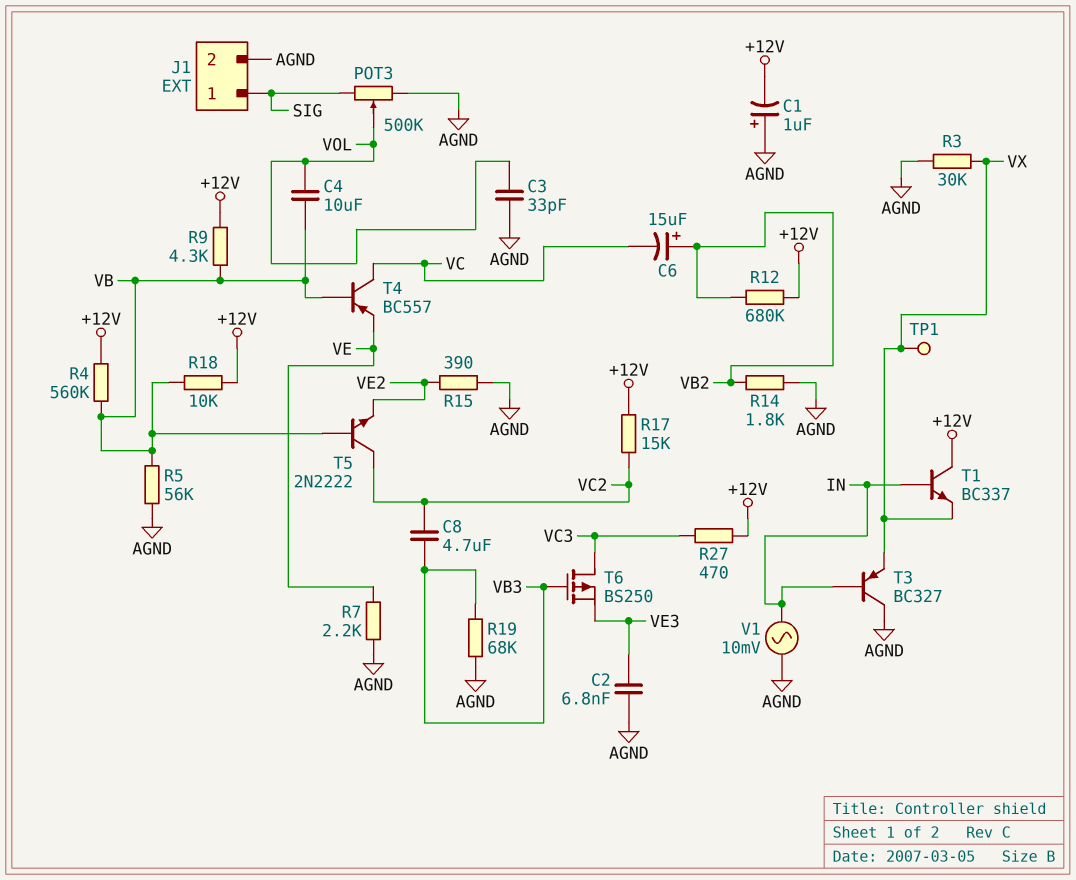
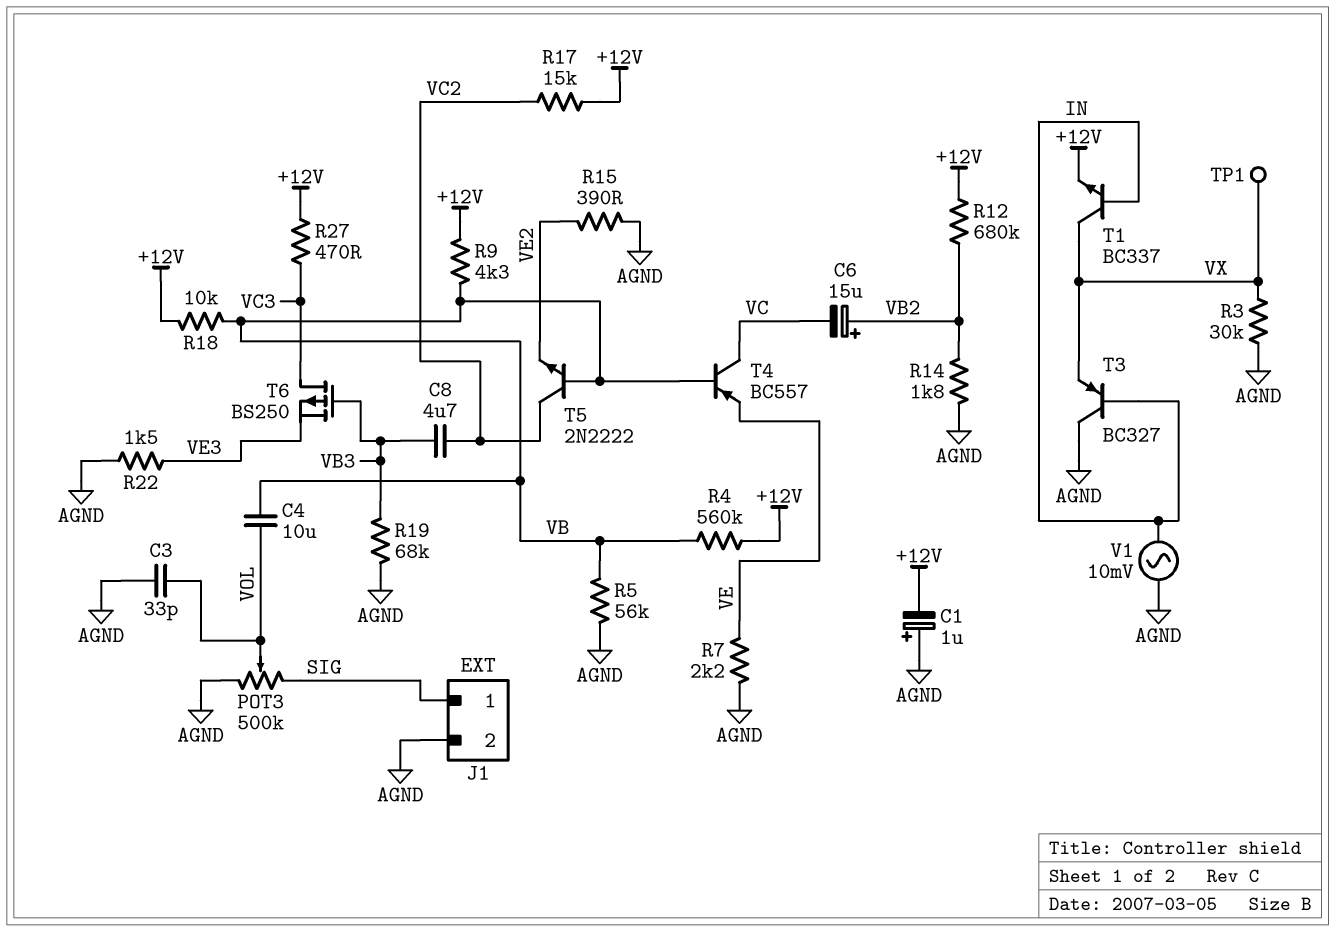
C2: 6.8nF (AGND, VE3) -> none
R22: none -> 1.5k (AGND, VE3)
T1: NPN BC337 (B IN, C +12V, E VX) -> NPN BC337 (B IN, C VX, E +12V)

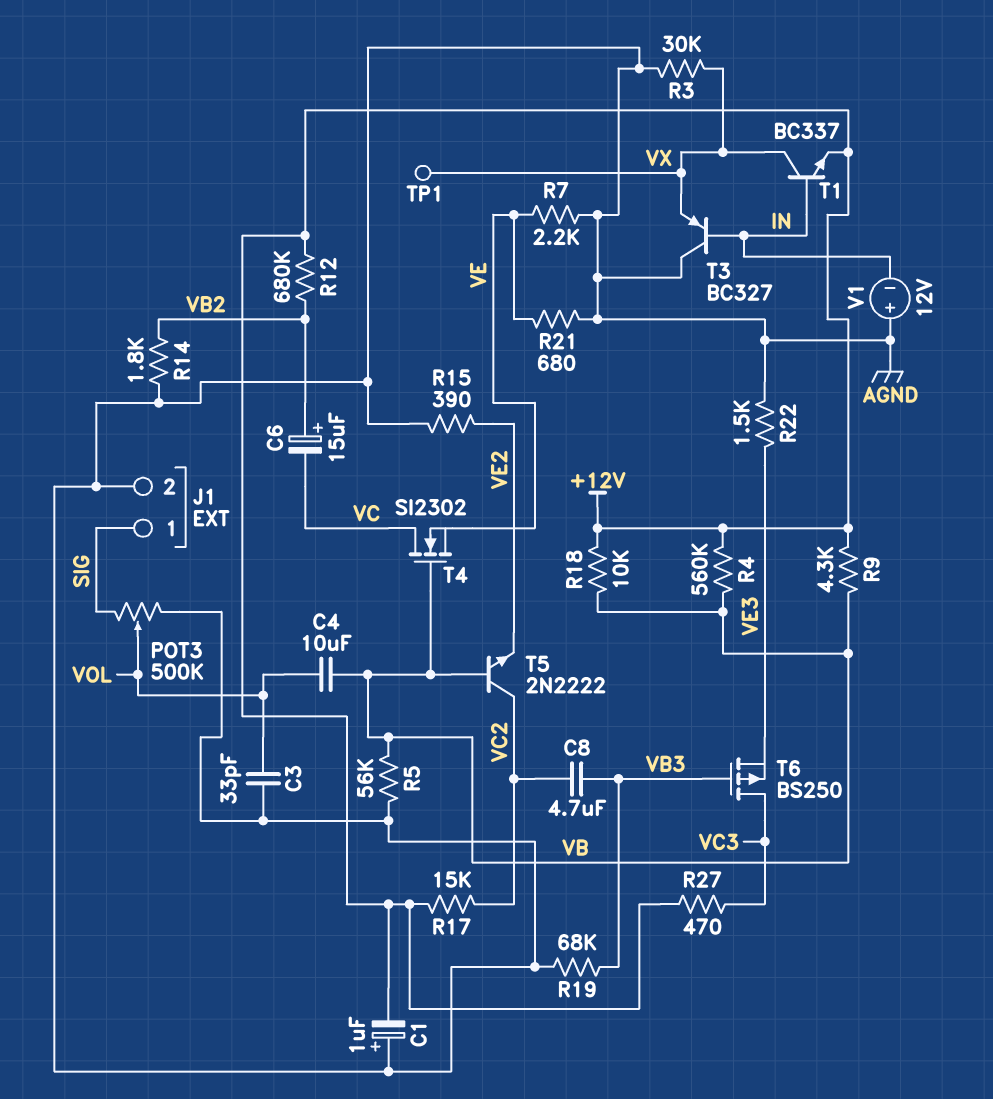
R21: none -> 680 (AGND, VE)
T4: PNP BC557 (B VB, C VC, E VE) -> NMOS SI2302 (G VB, D VC, S VE)
V1: AC 10mV (AGND, IN) -> 12V (plus AGND, minus IN)

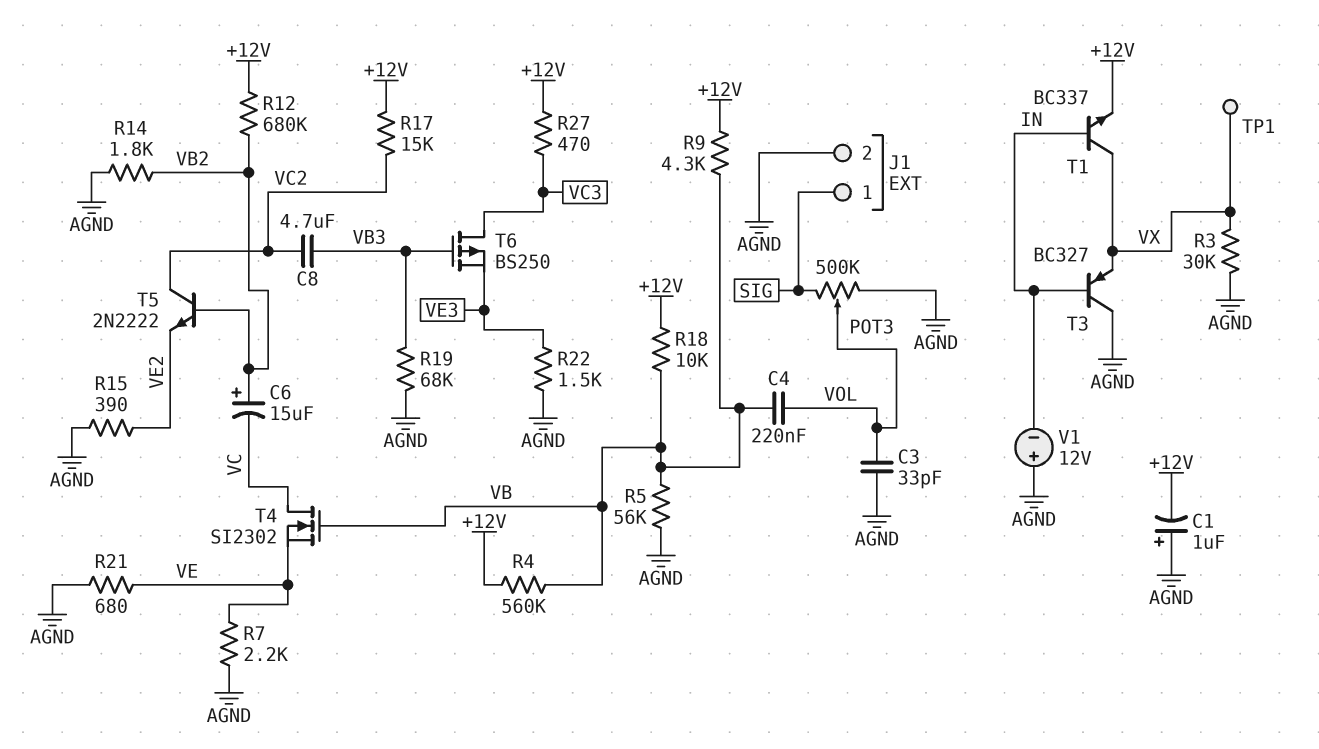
C4: 10uF (VB, VOL) -> 220nF (VB, VOL)
T5: NPN 2N2222 (B VB, C VC2, E VE2) -> NPN 2N2222 (B VB2, C VC2, E VE2)

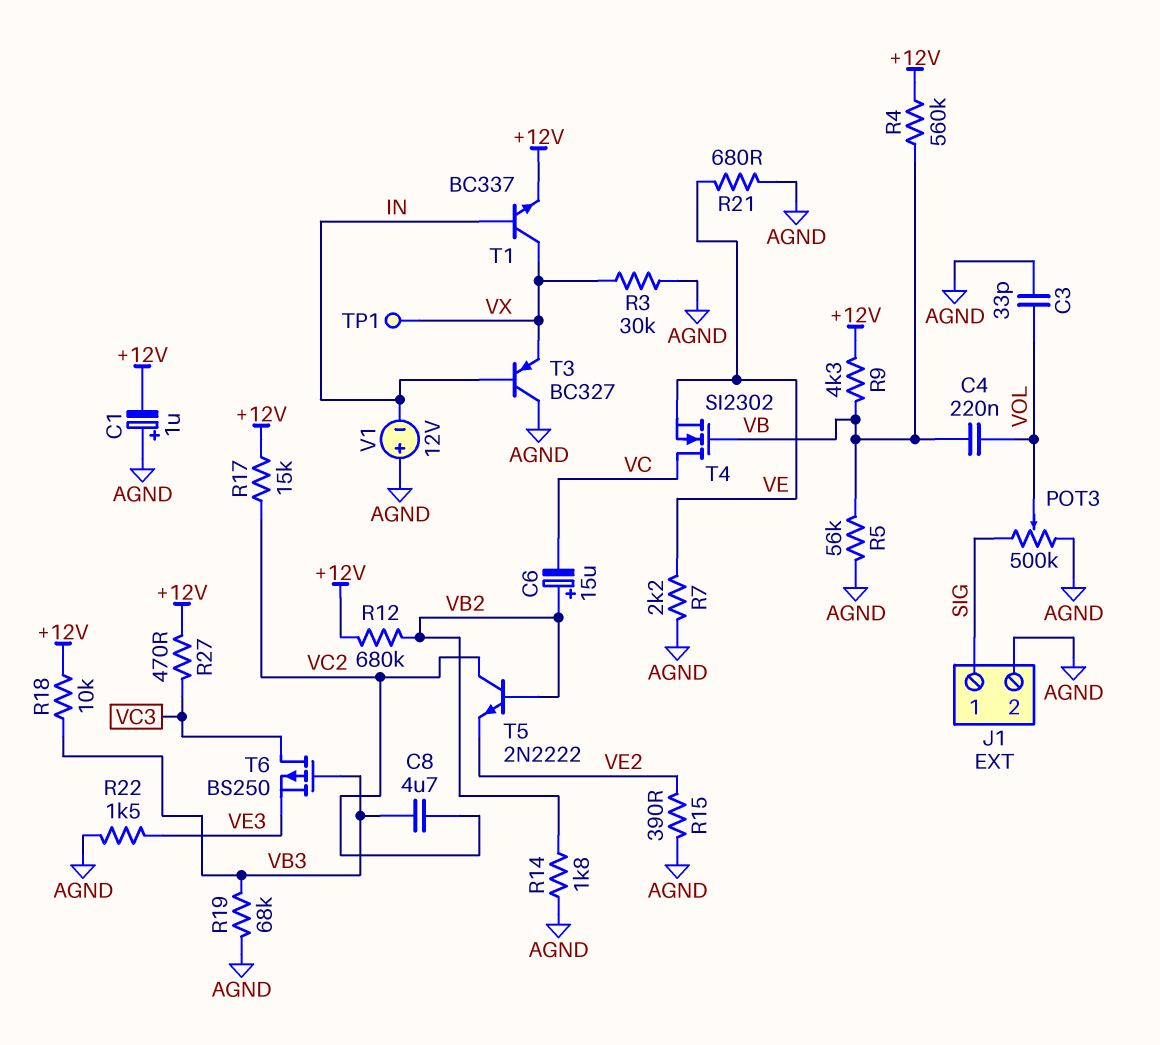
R18: 10k (+12V, VB) -> 10k (+12V, VB3)

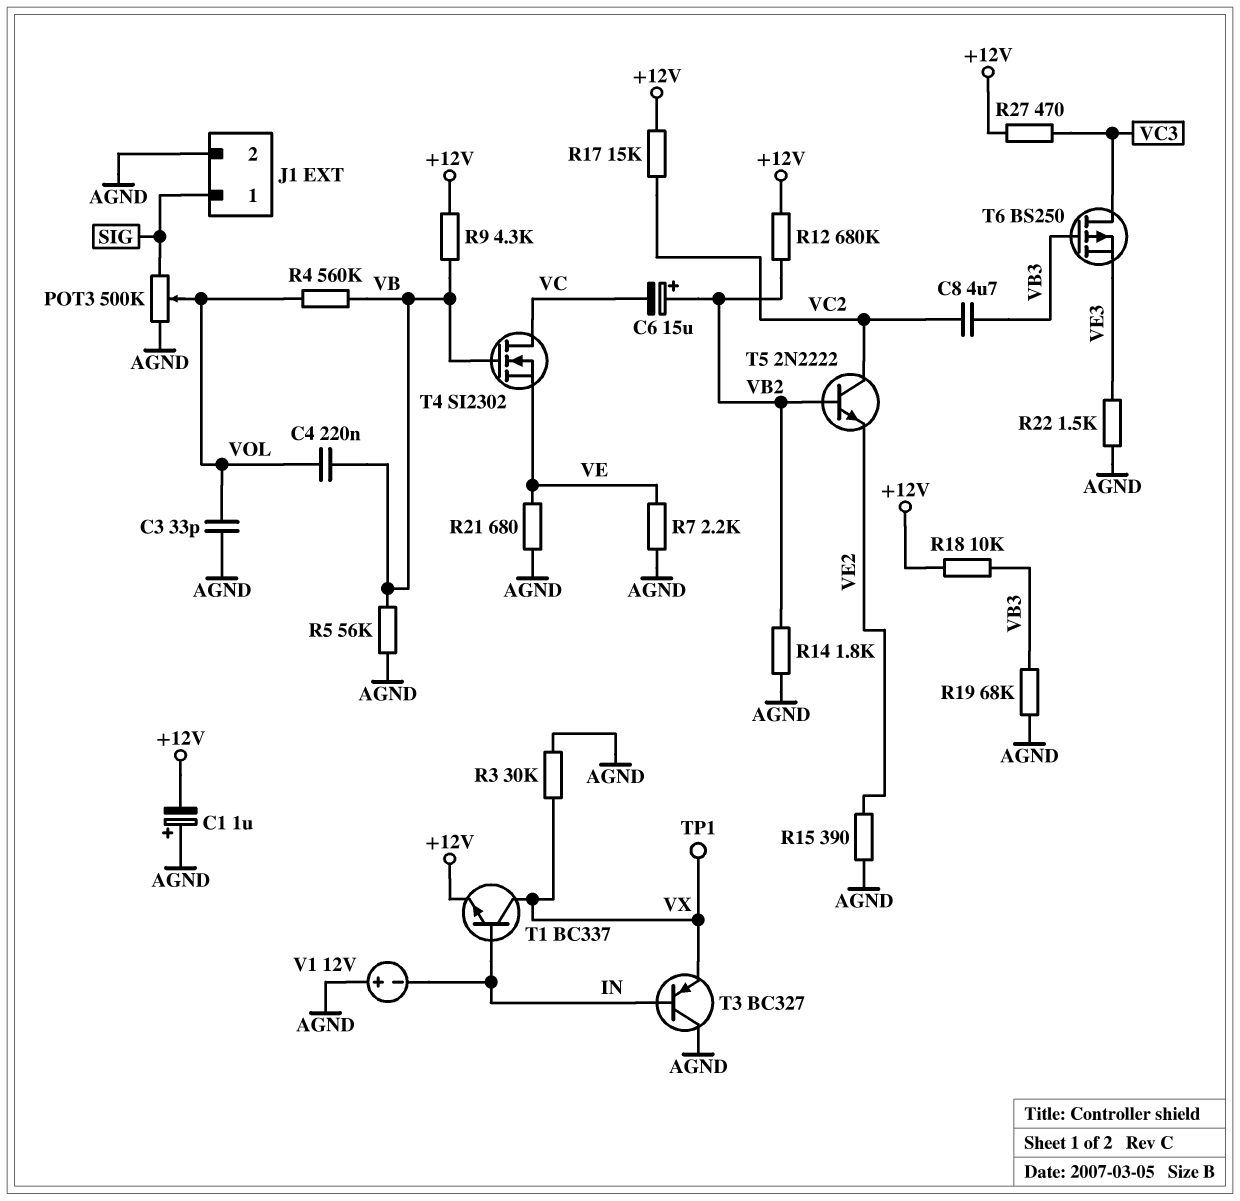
R4: 560k (+12V, VB) -> 560k (VB, VOL)

